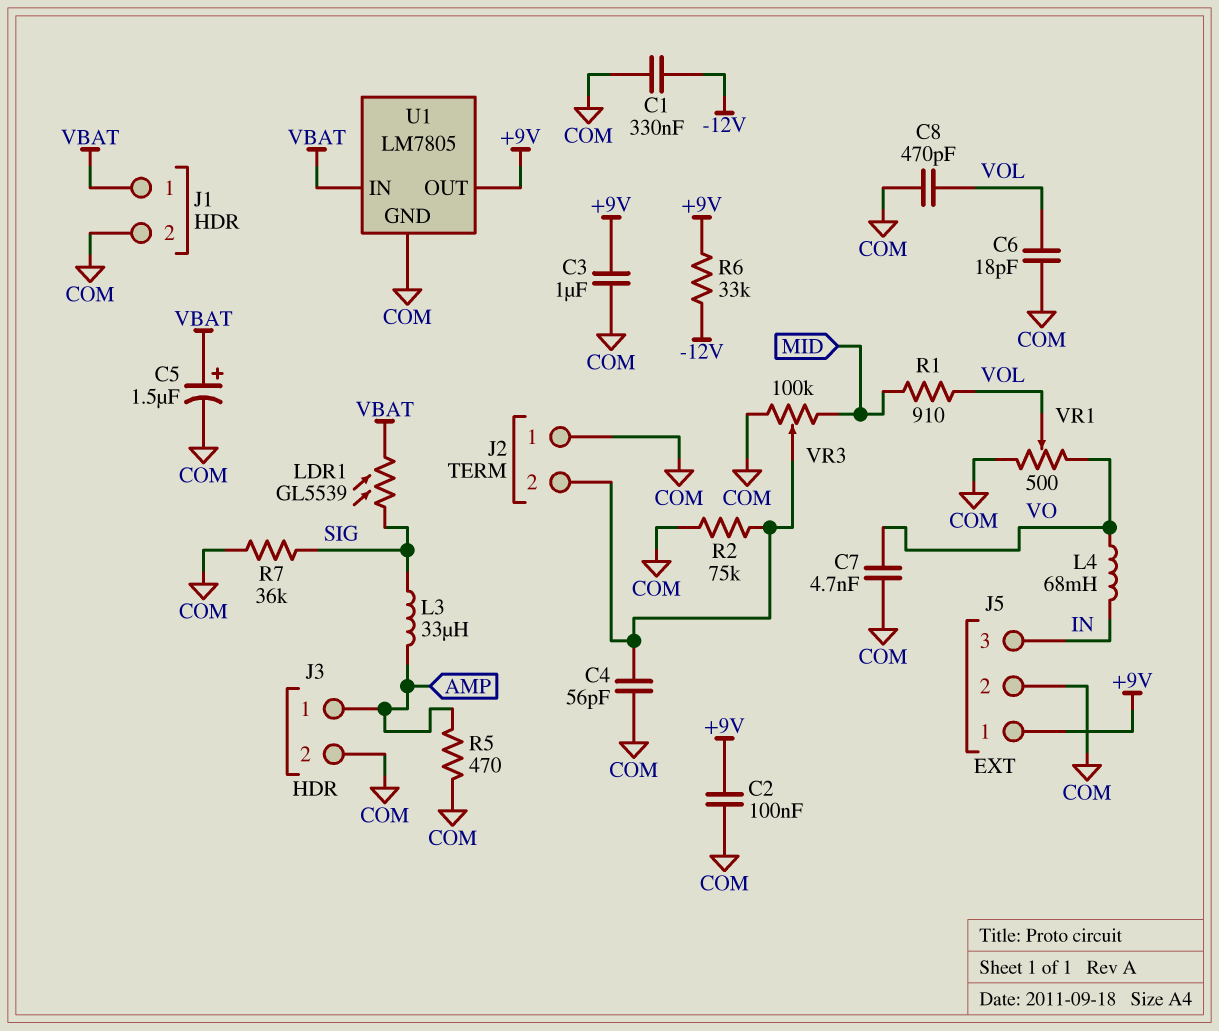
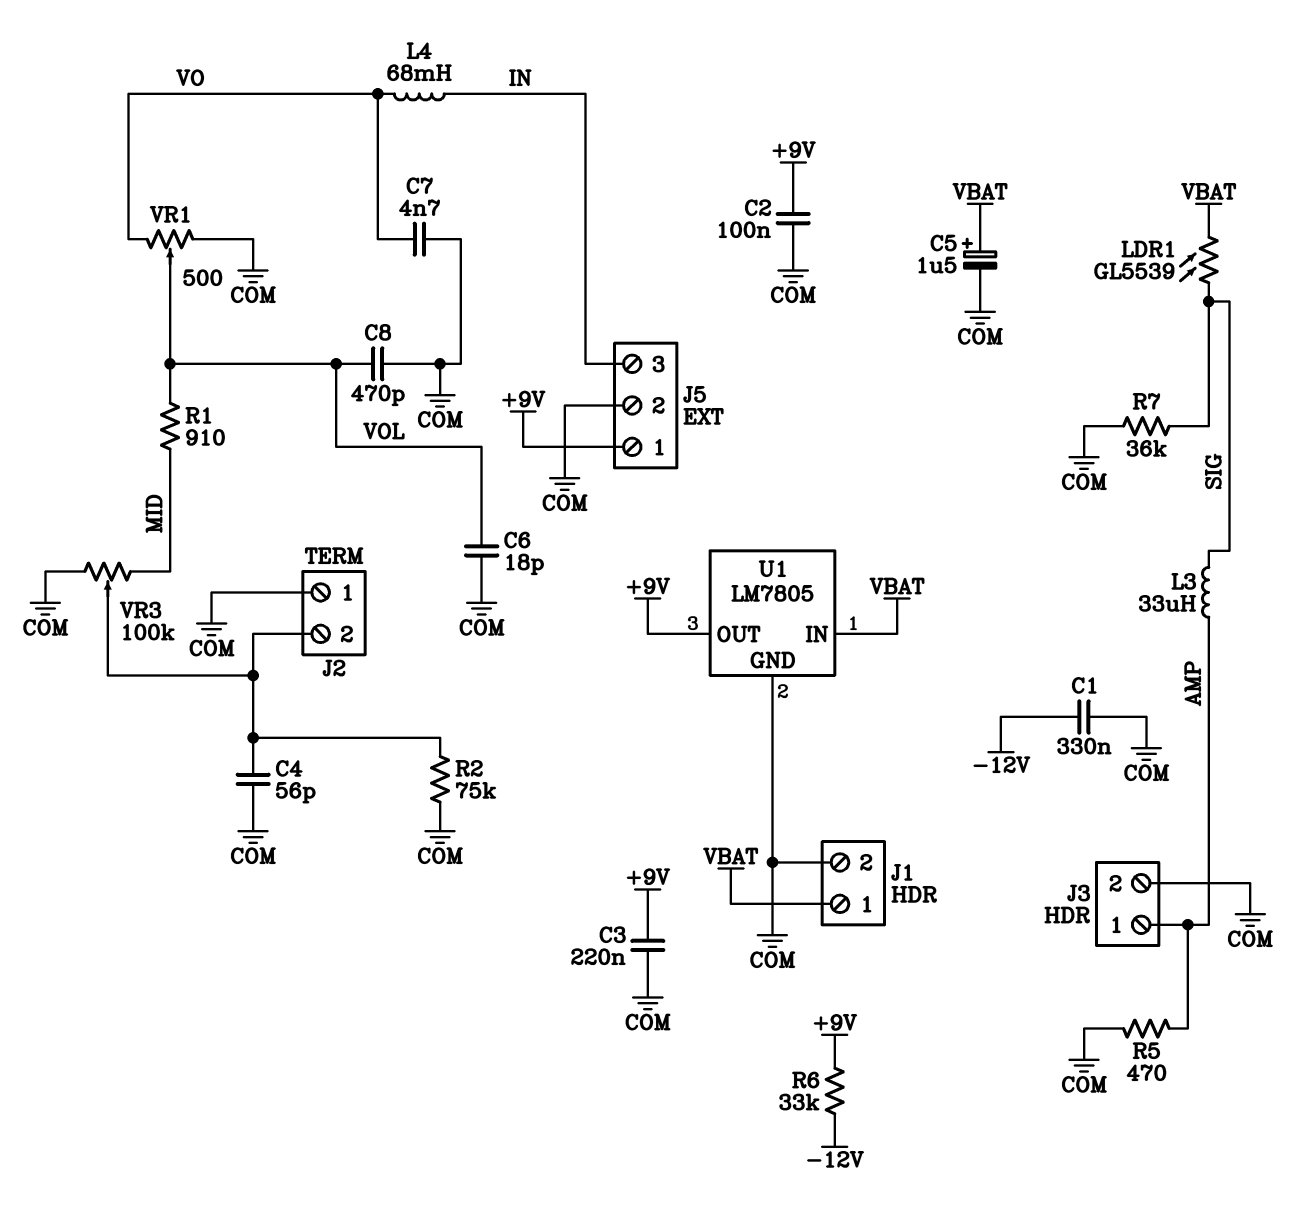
C3: 1uF (+9V, COM) -> 220nF (+9V, COM)

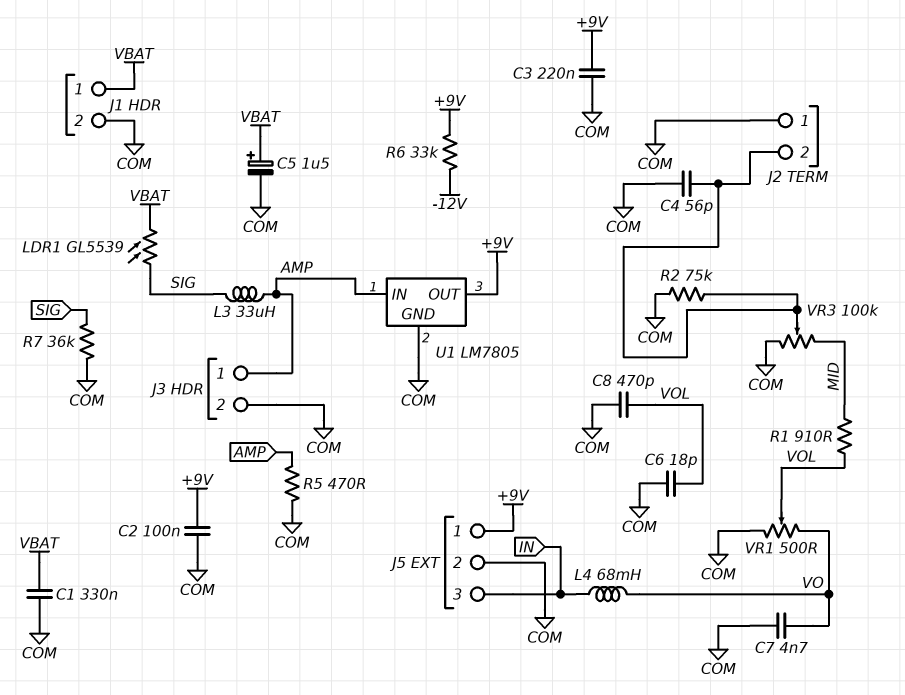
C1: 330nF (-12V, COM) -> 330nF (COM, VBAT)
U1 pin IN: VBAT -> AMP

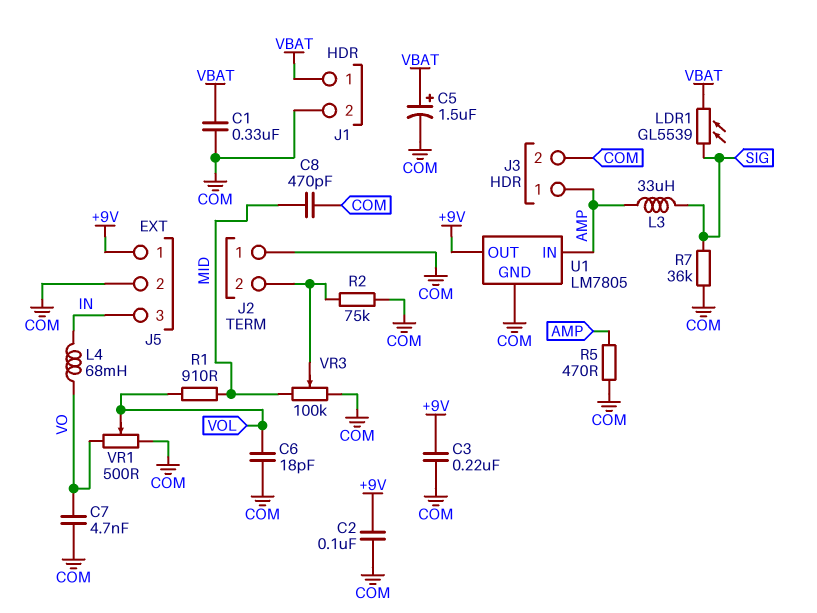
C4: 56pF (COM, J2/2) -> none
C8: 470pF (COM, VOL) -> 470pF (COM, MID)
R6: 33k (+9V, -12V) -> none

